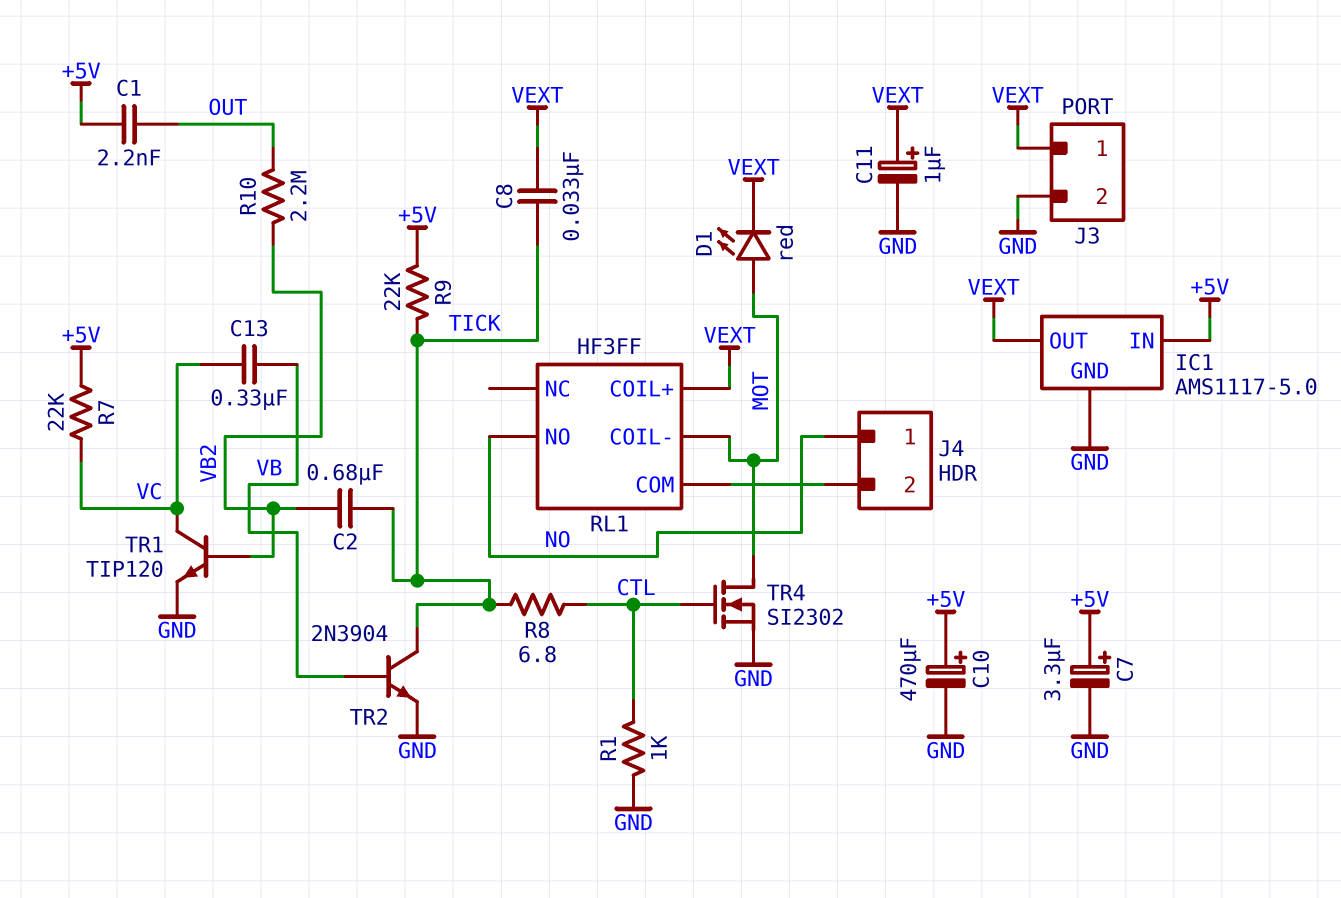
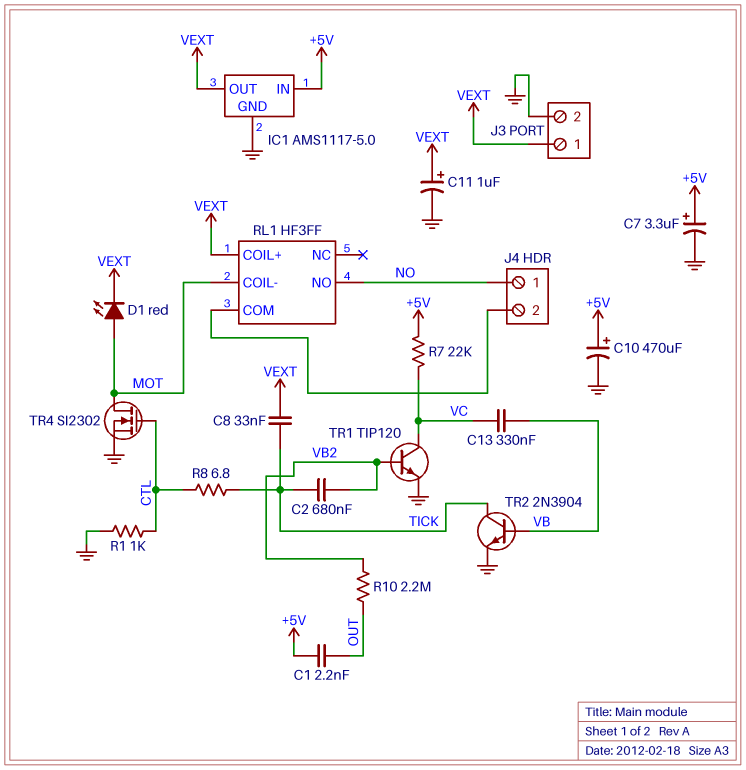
R9: 22k (+5V, TICK) -> none

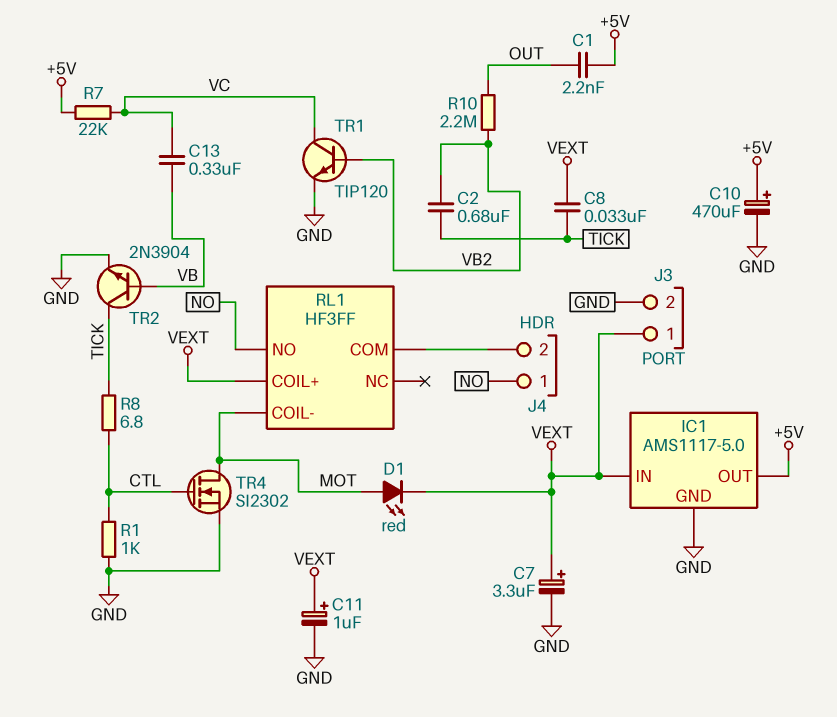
C7: 3.3uF (plus +5V, minus GND) -> 3.3uF (plus VEXT, minus GND)
IC1 pin IN: +5V -> VEXT
IC1 pin OUT: VEXT -> +5V

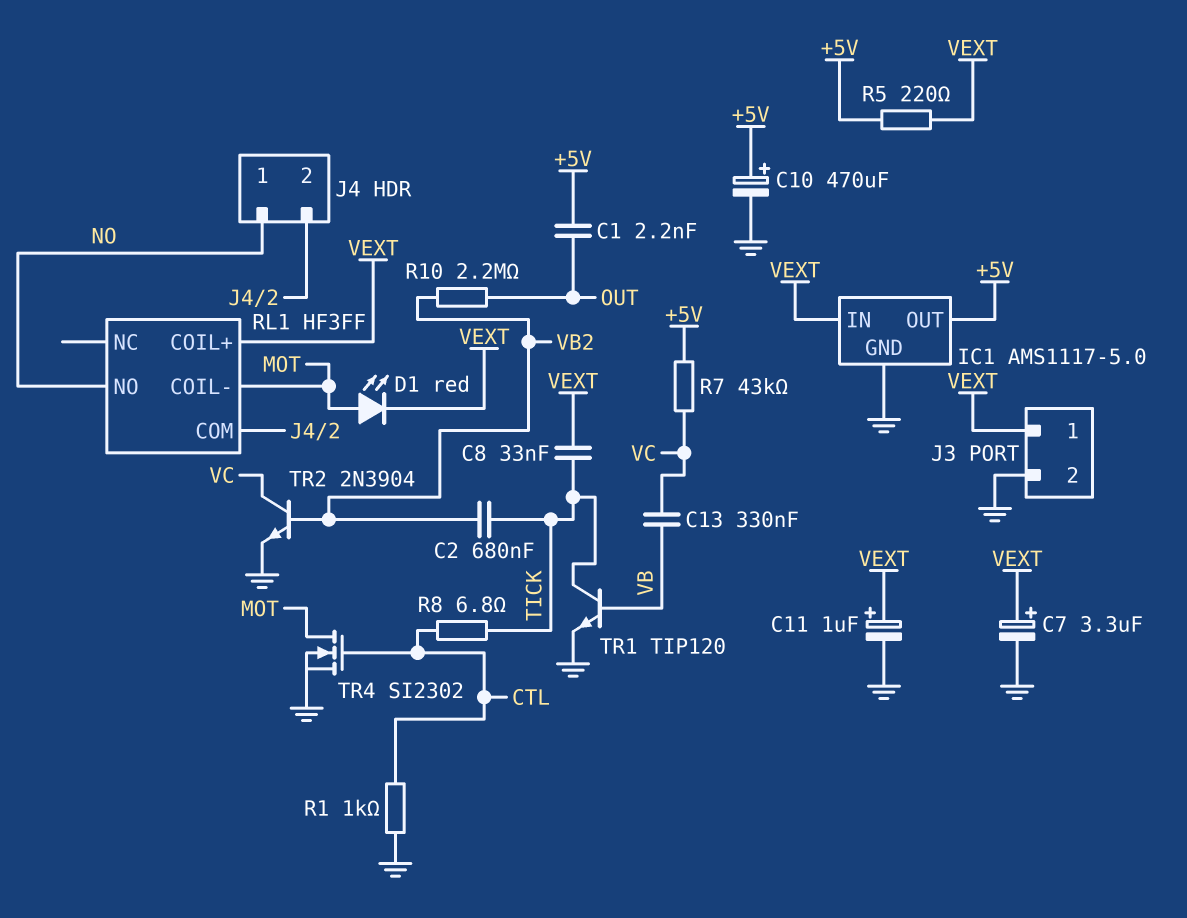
R5: none -> 220 (+5V, VEXT)
R7: 22k (+5V, VC) -> 43k (+5V, VC)
TR1: NPN TIP120 (B VB2, C VC, E GND) -> NPN TIP120 (B VB, C TICK, E GND)
TR2: NPN 2N3904 (B VB, C TICK, E GND) -> NPN 2N3904 (B VB2, C VC, E GND)

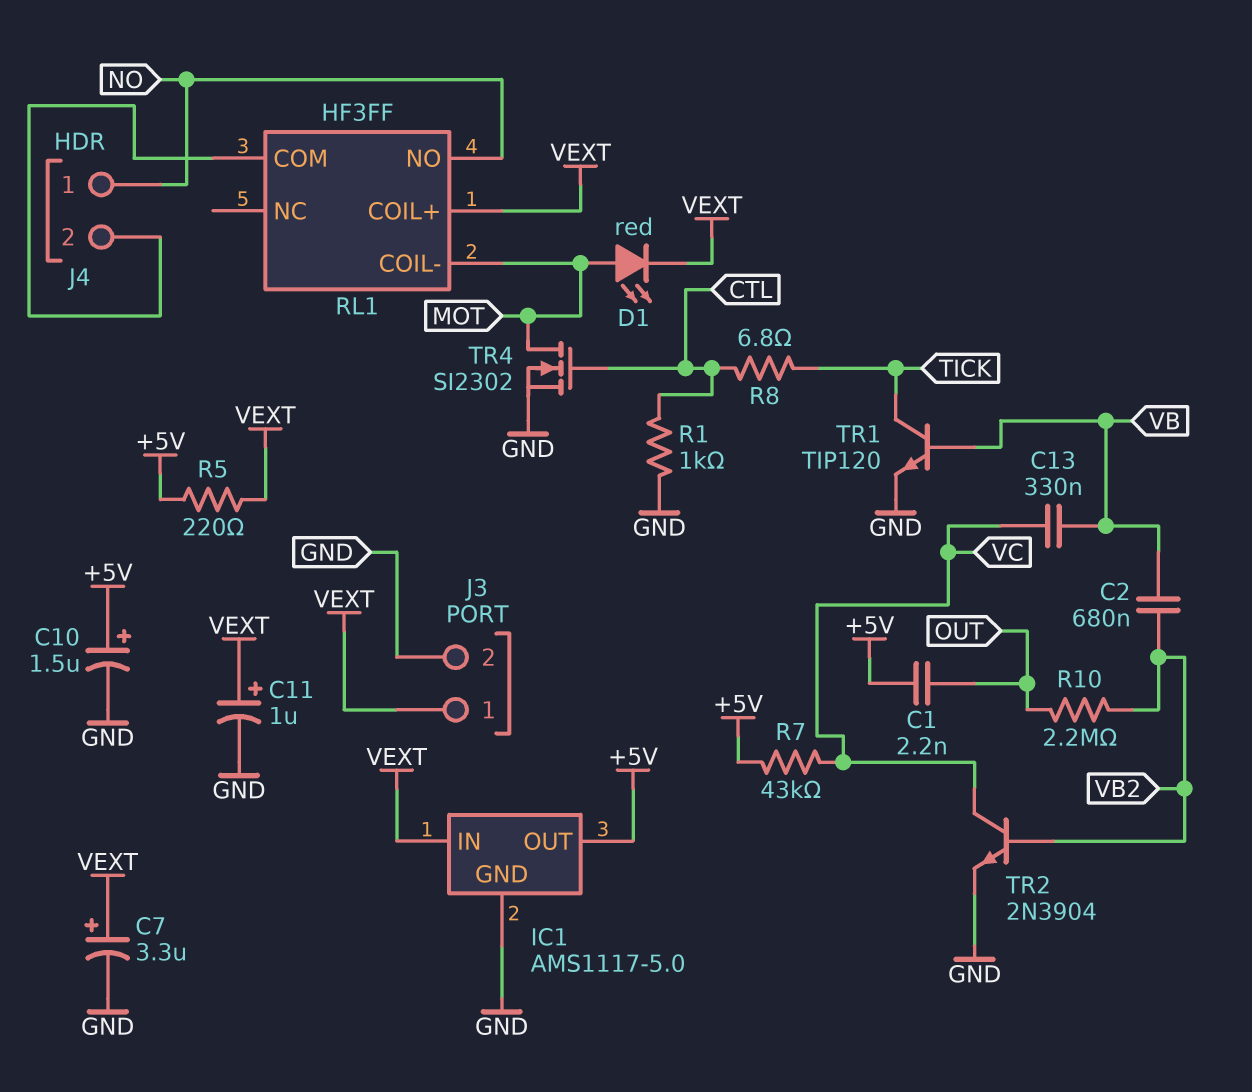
C2: 680nF (TICK, VB2) -> 680nF (VB, VB2)
C8: 33nF (TICK, VEXT) -> none
C10: 470uF (plus +5V, minus GND) -> 1.5uF (plus +5V, minus GND)

